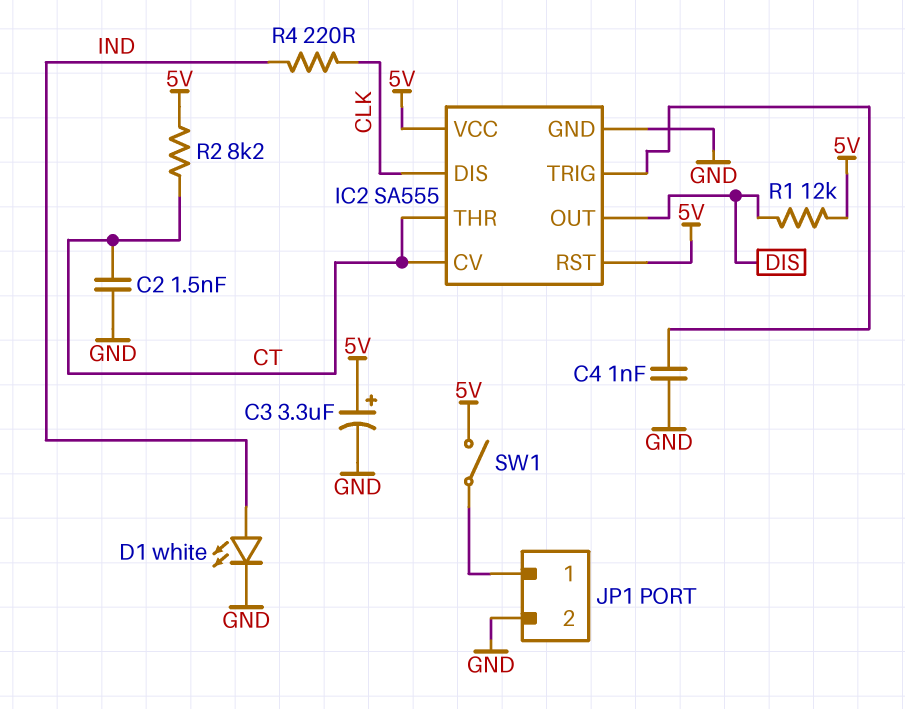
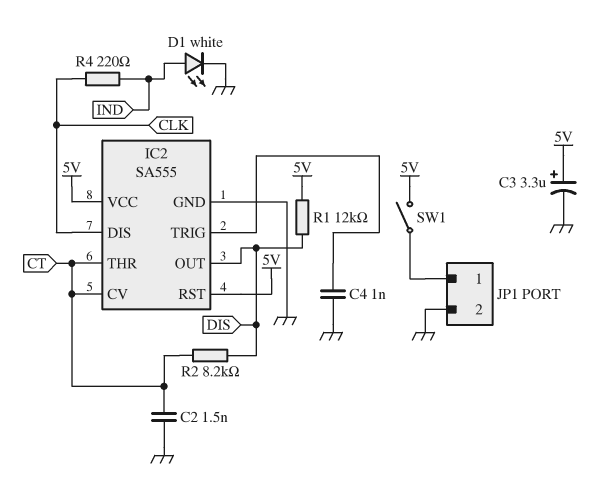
R2: 8.2k (5V, CT) -> 8.2k (CT, DIS)

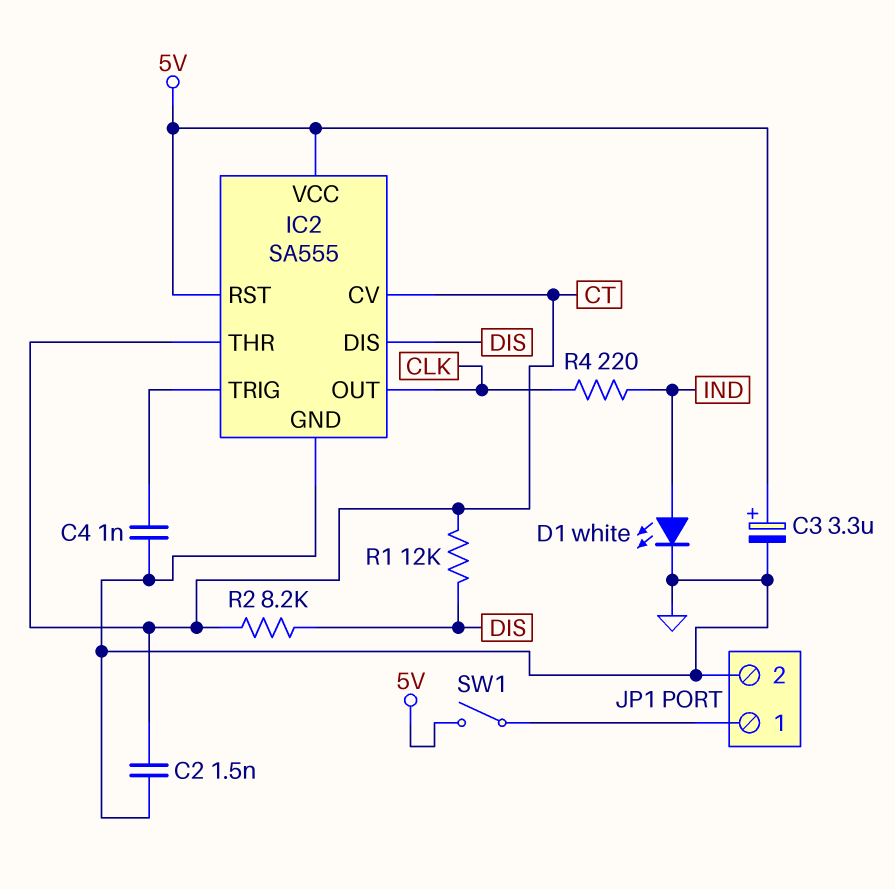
IC2 pin DIS: CLK -> DIS
IC2 pin OUT: DIS -> CLK
R1: 12k (5V, DIS) -> 12k (CT, DIS)

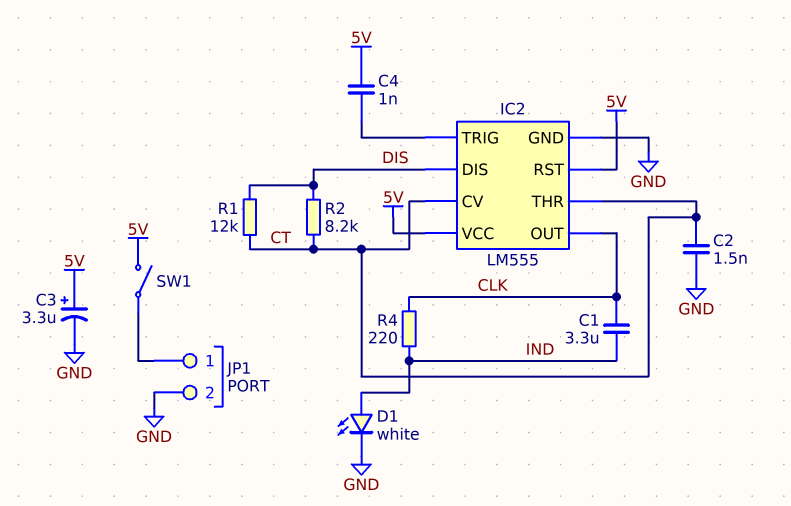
C1: none -> 3.3uF (CLK, IND)
C4: 1nF (GND, IC2/TRIG) -> 1nF (5V, IC2/TRIG)
IC2: SA555 -> LM555

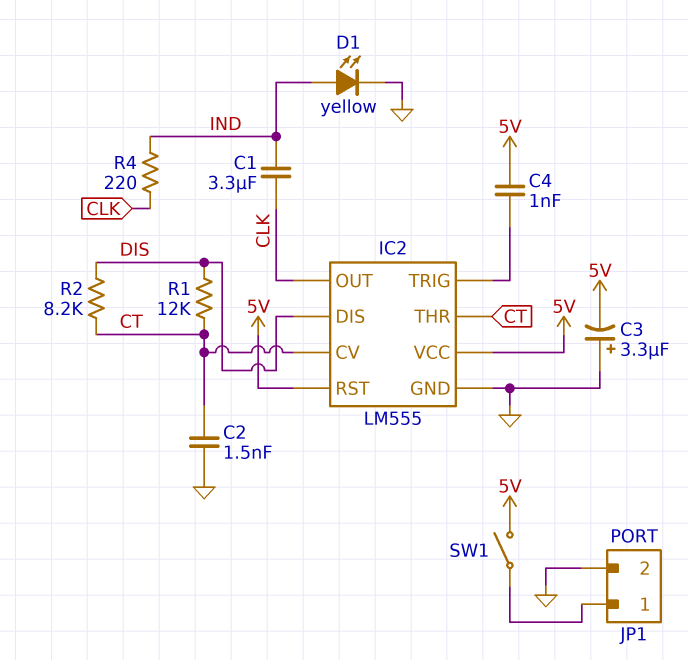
C3: 3.3uF (plus 5V, minus GND) -> 3.3uF (plus GND, minus 5V)
D1: LED white (A IND, K GND) -> LED yellow (A IND, K GND)

